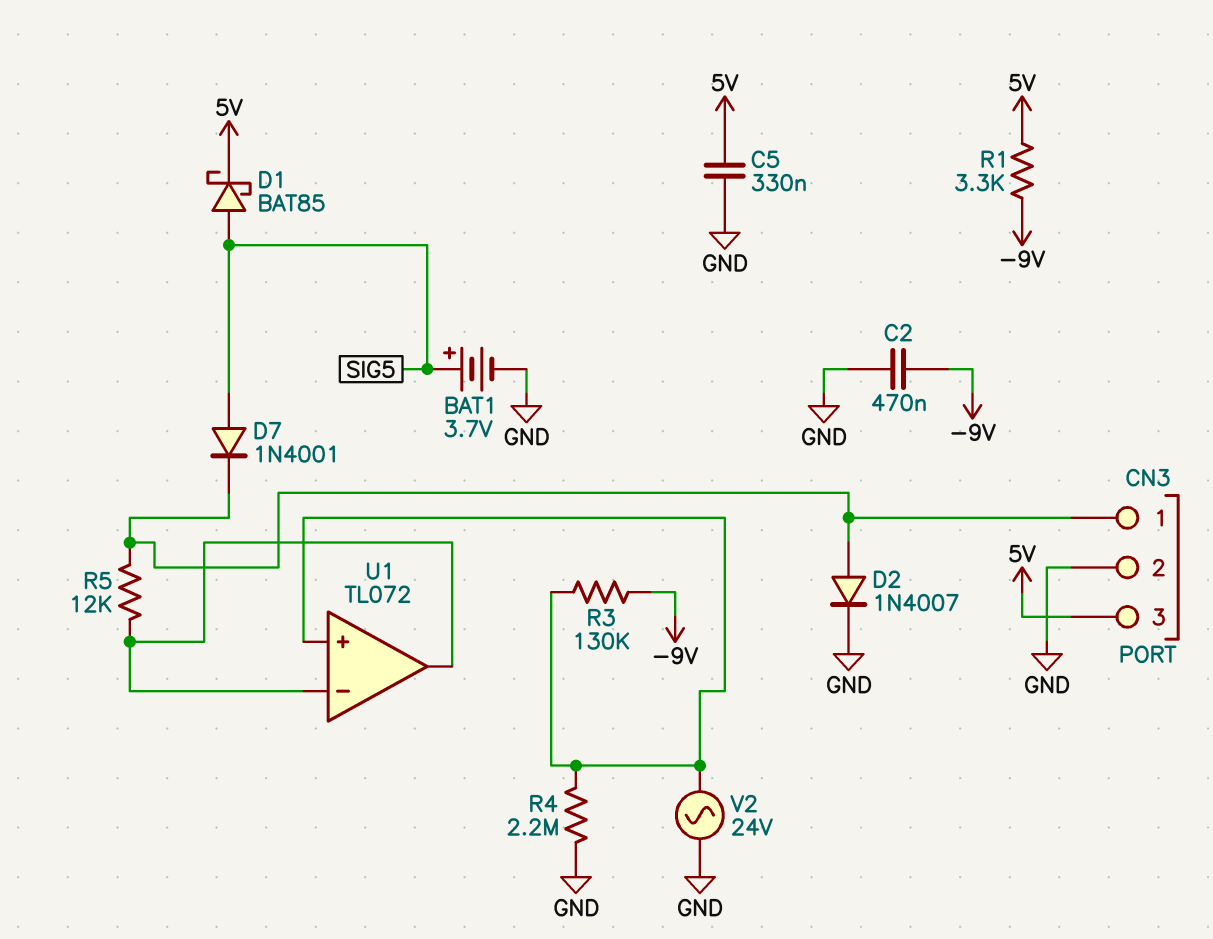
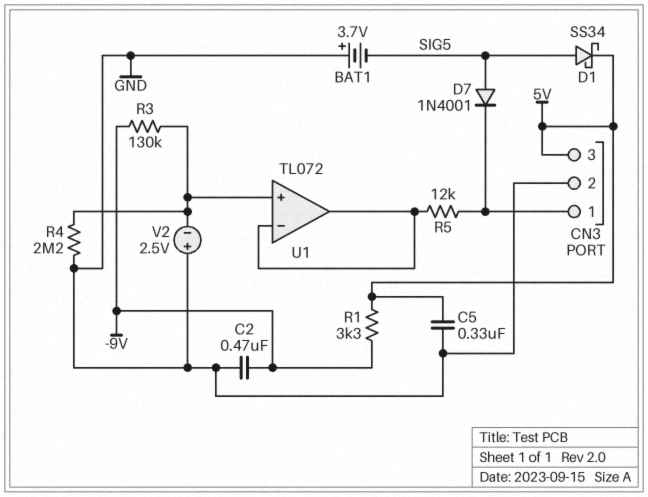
BAT1: 3.7V (plus SIG5, minus GND) -> 3.7V (plus GND, minus SIG5)
D1: schottky BAT85 (A SIG5, K 5V) -> schottky SS34 (A SIG5, K 5V)
D2: diode 1N4007 (A CN3/1, K GND) -> none
V2: AC 24V (GND, U1/in+) -> 2.5V (plus GND, minus U1/in+)

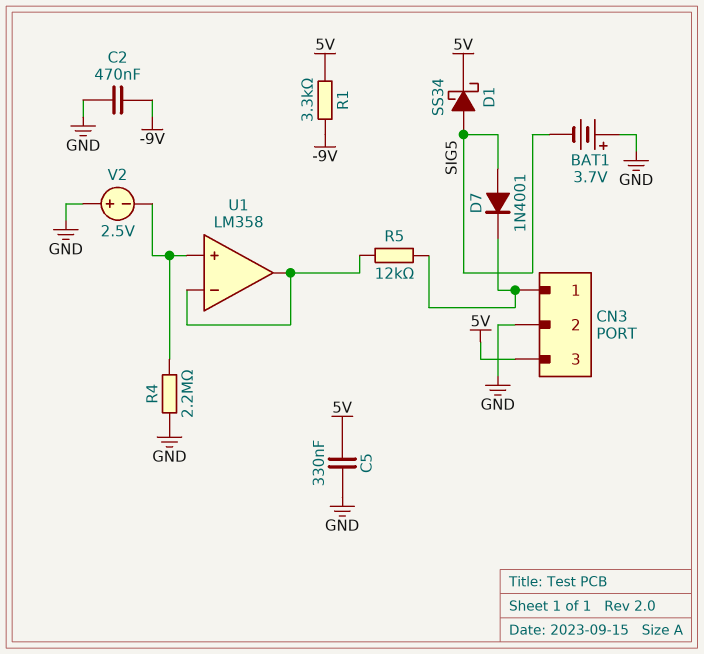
R3: 130k (-9V, U1/in+) -> none
U1: TL072 -> LM358

